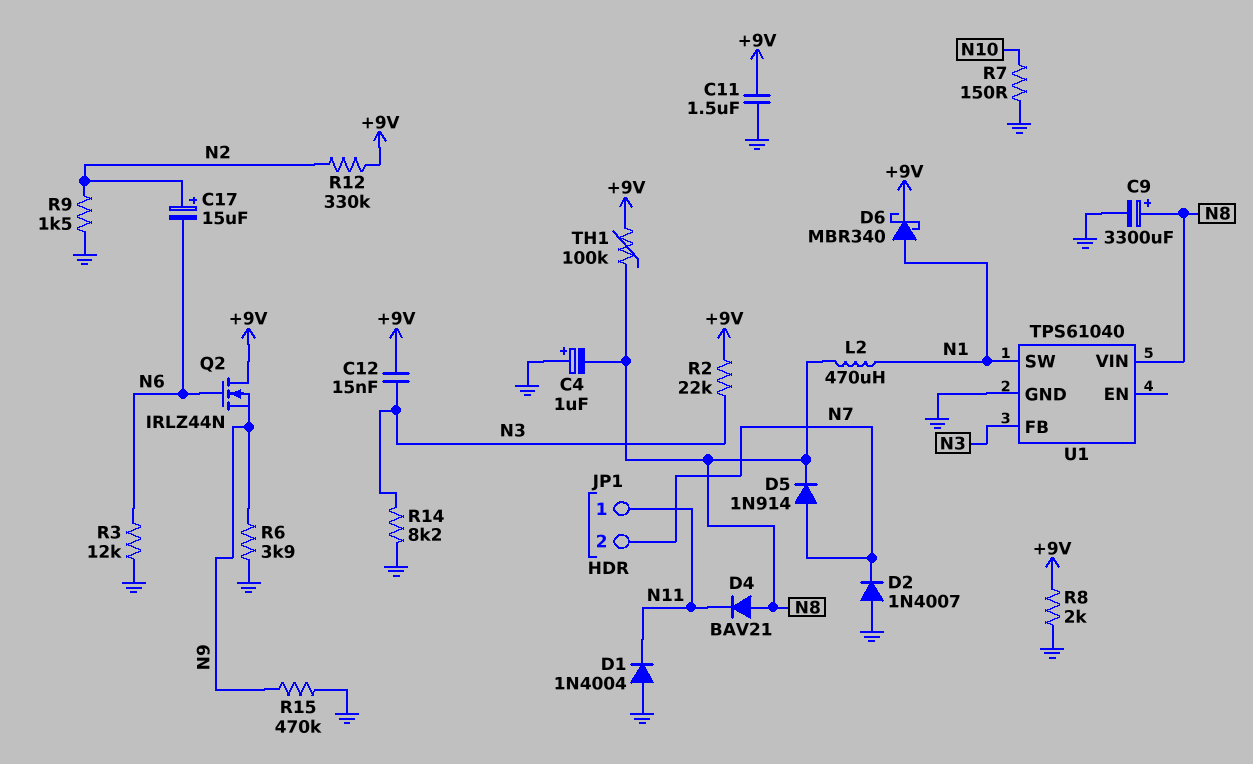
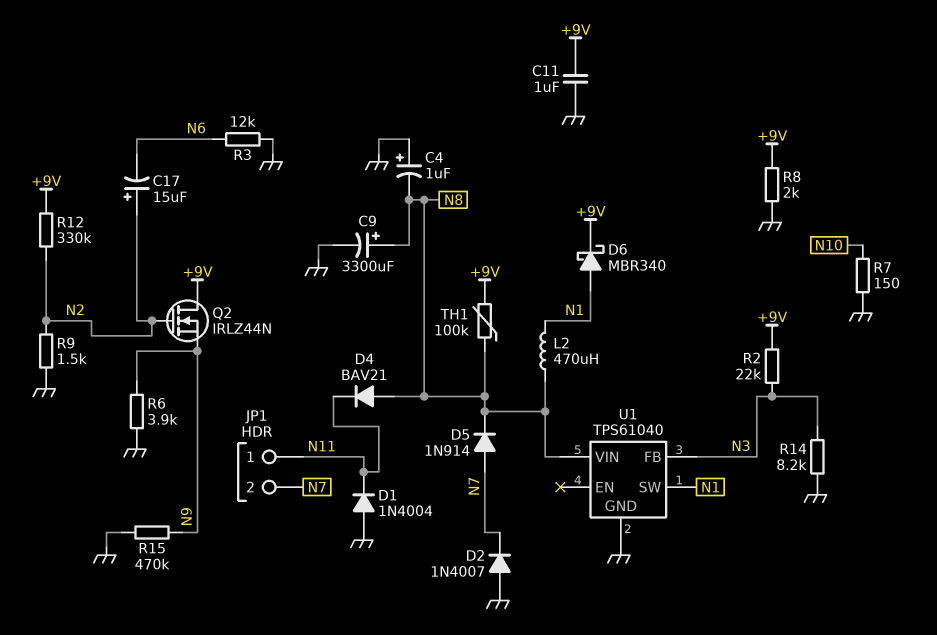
C11: 1.5uF (+9V, GND) -> 1uF (+9V, GND)
C12: 15nF (+9V, N3) -> none
Q2: NMOS IRLZ44N (G N6, D +9V, S N9) -> NMOS IRLZ44N (G N2, D +9V, S N9)

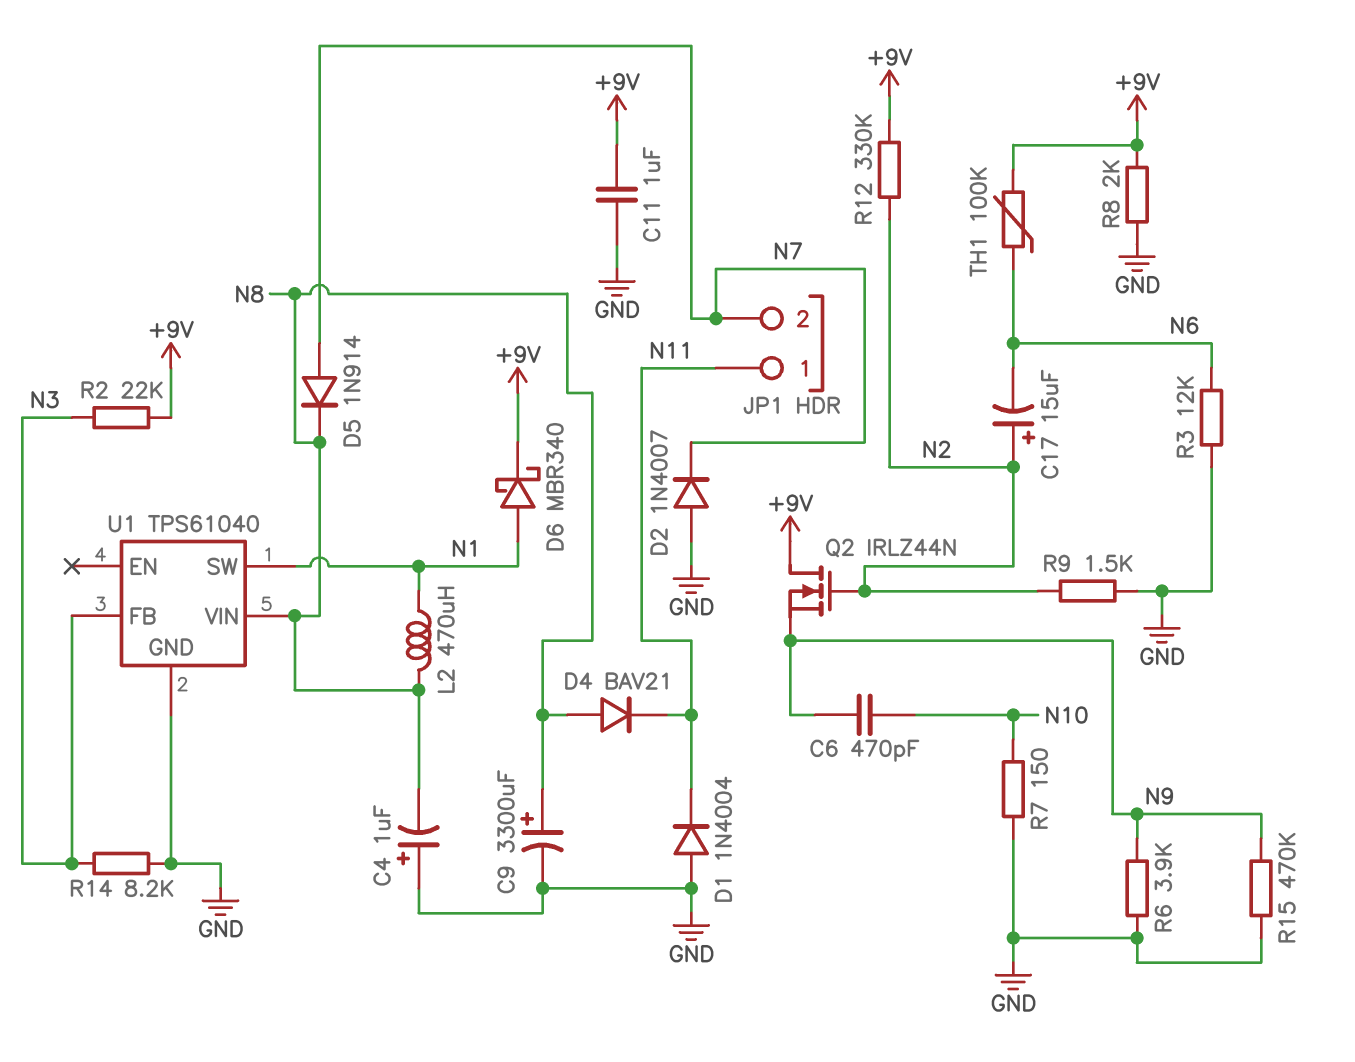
C6: none -> 470pF (N9, N10)
TH1: 100k (+9V, N8) -> 100k (+9V, N6)

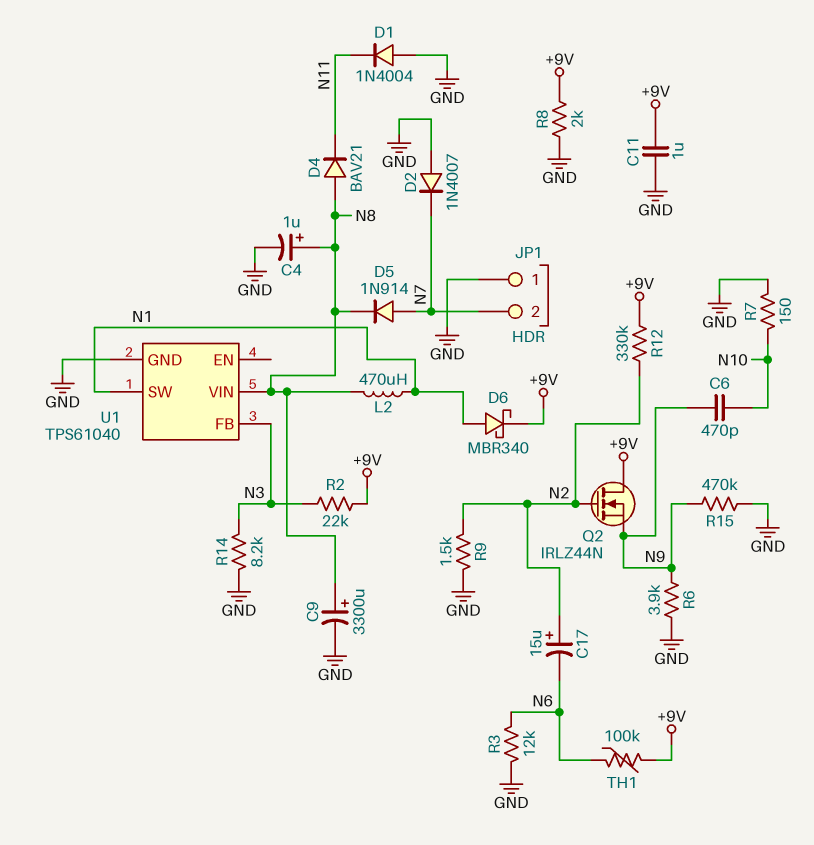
C4: 1uF (plus GND, minus N8) -> 1uF (plus N8, minus GND)
JP1 pin 1: N11 -> GND

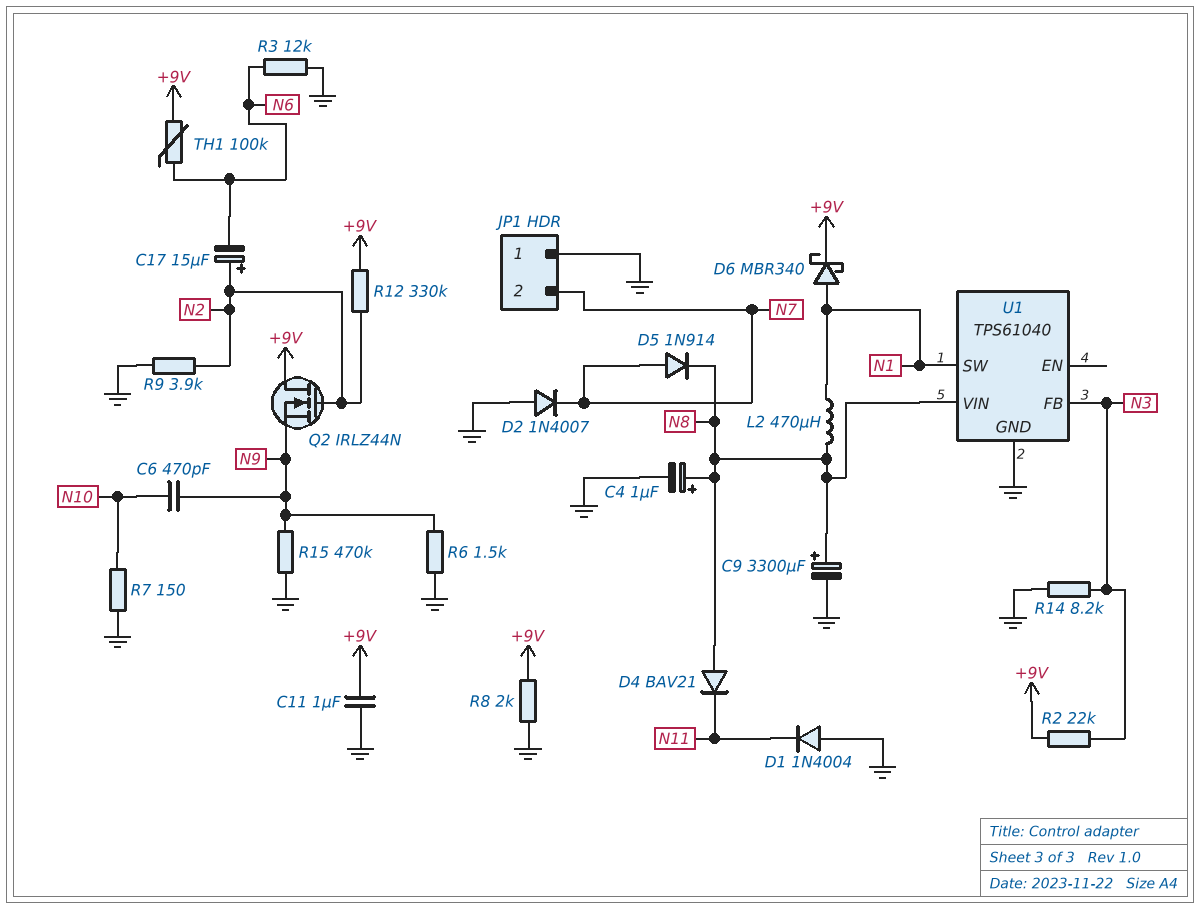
R6: 3.9k (GND, N9) -> 1.5k (GND, N9)
R9: 1.5k (GND, N2) -> 3.9k (GND, N2)

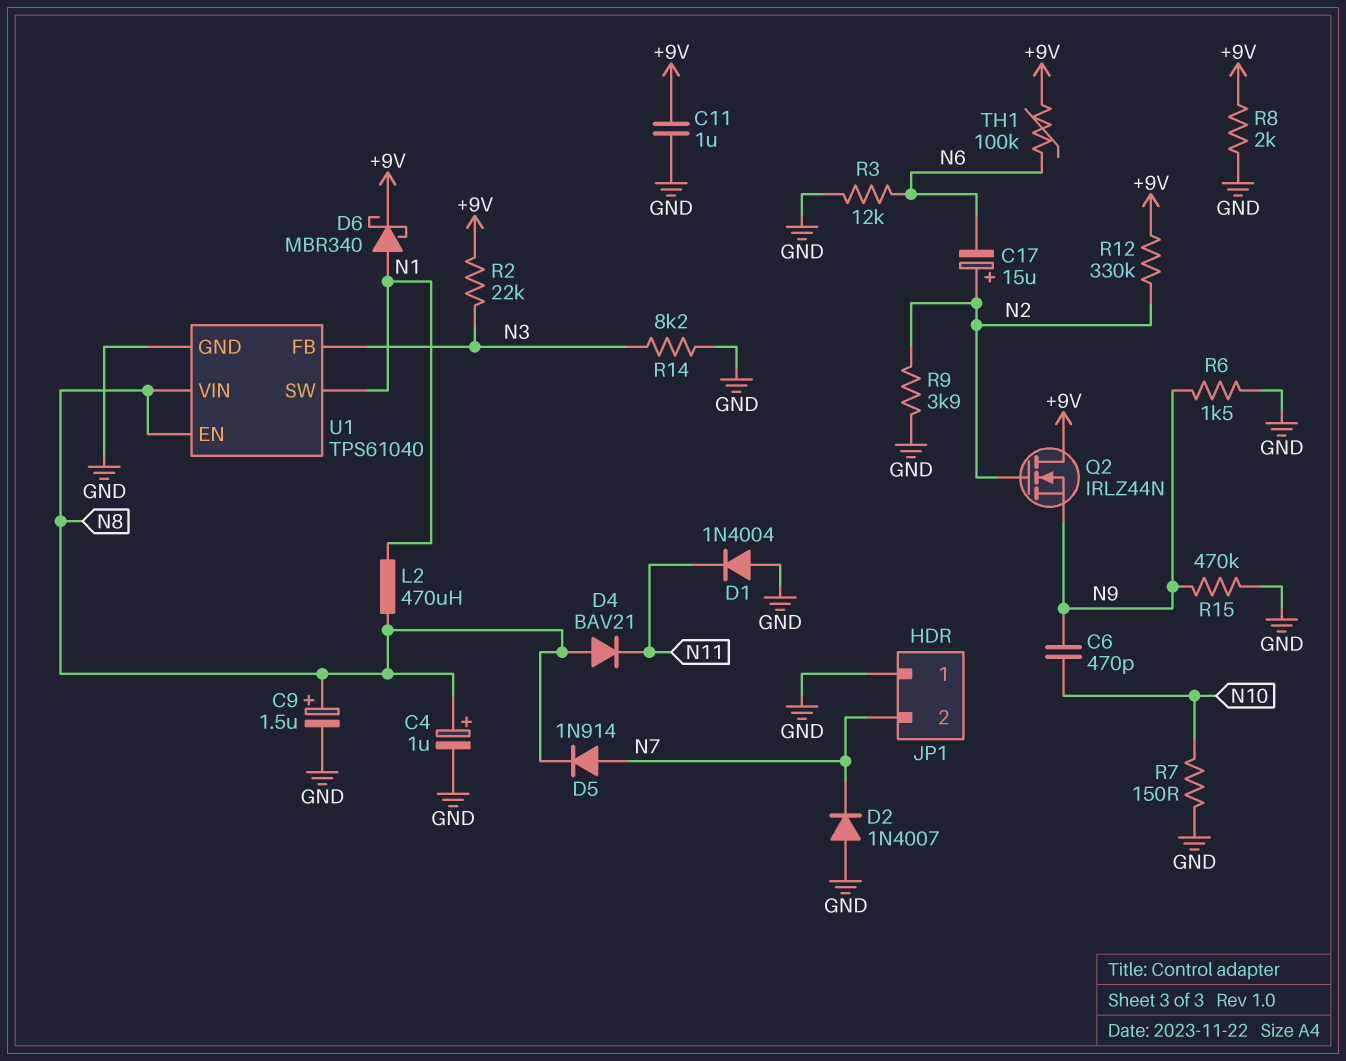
C9: 3300uF (plus N8, minus GND) -> 1.5uF (plus N8, minus GND)
U1 pin EN: none -> N8

